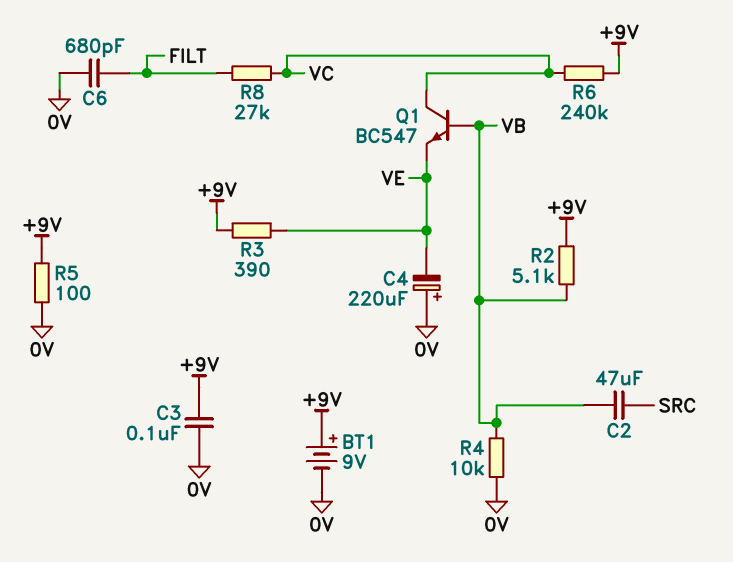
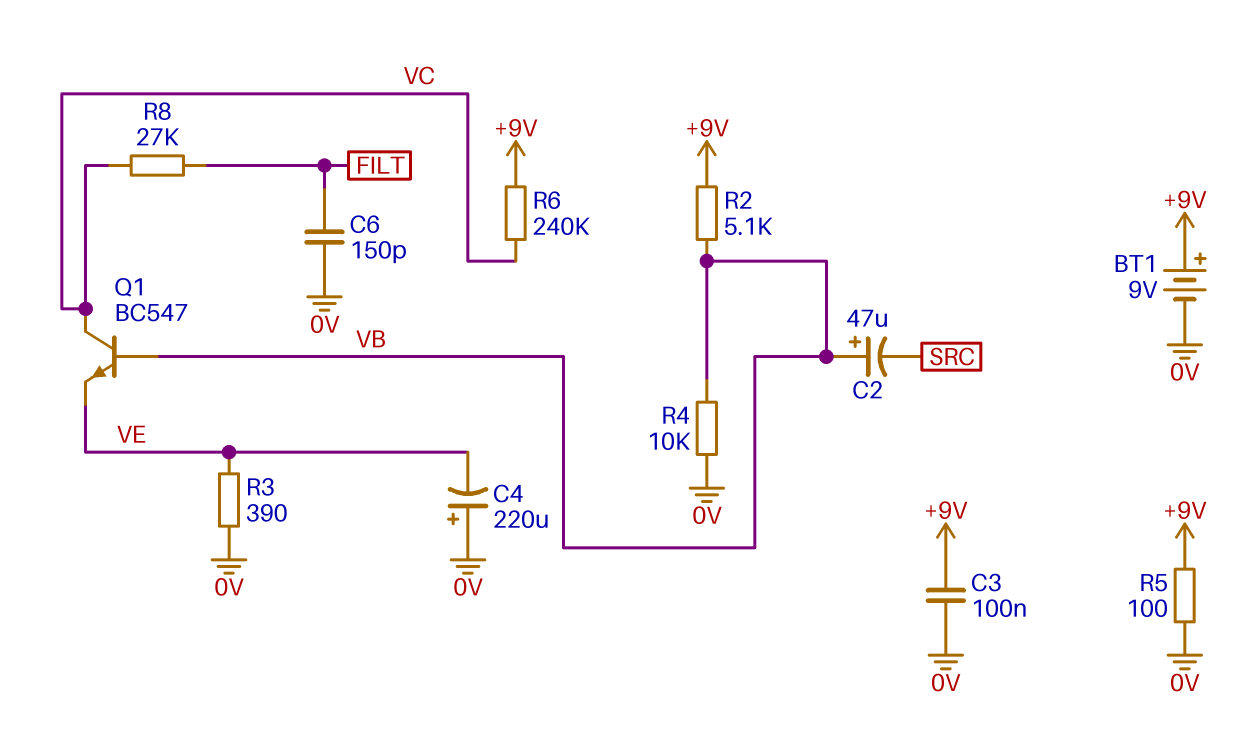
C2: 47uF (SRC, VB) -> 47uF (plus VB, minus SRC)
C6: 680pF (0V, FILT) -> 150pF (0V, FILT)
R3: 390 (+9V, VE) -> 390 (0V, VE)

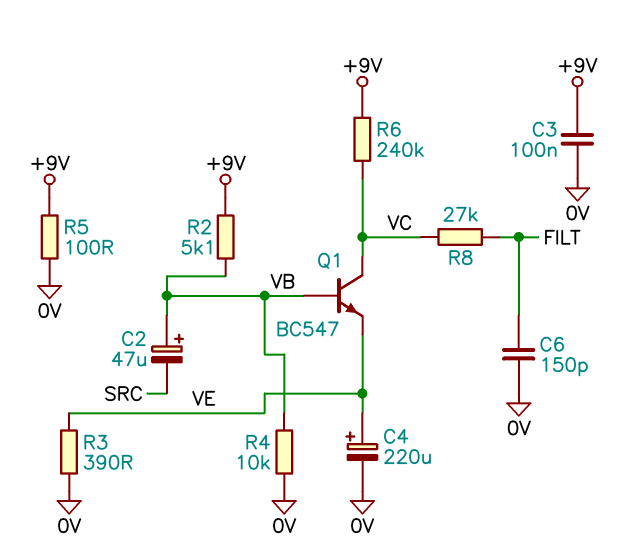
BT1: 9V (plus +9V, minus 0V) -> none
C4: 220uF (plus 0V, minus VE) -> 220uF (plus VE, minus 0V)

